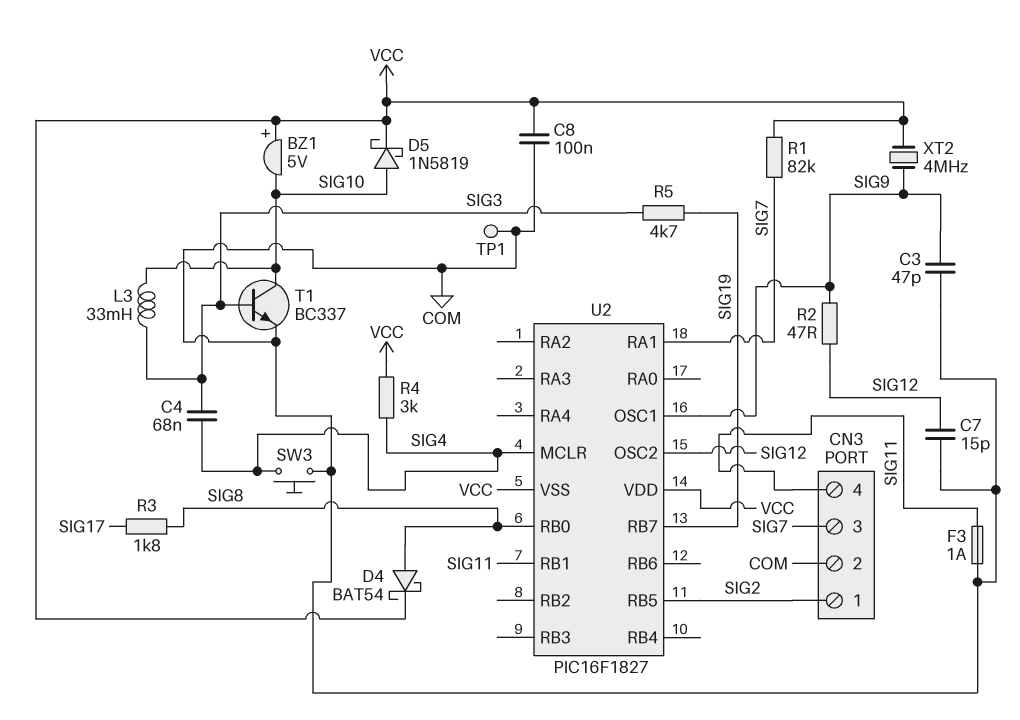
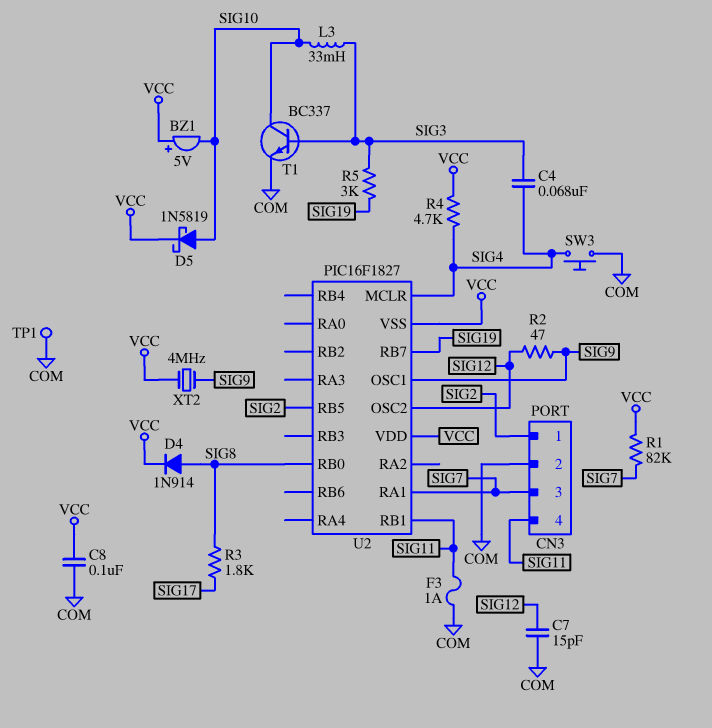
C3: 47pF (COM, SIG9) -> none
D4: schottky BAT54 (A SIG8, K VCC) -> diode 1N914 (A SIG8, K VCC)
R4: 3k (SIG4, VCC) -> 4.7k (SIG4, VCC)
R5: 4.7k (SIG3, SIG19) -> 3k (SIG3, SIG19)

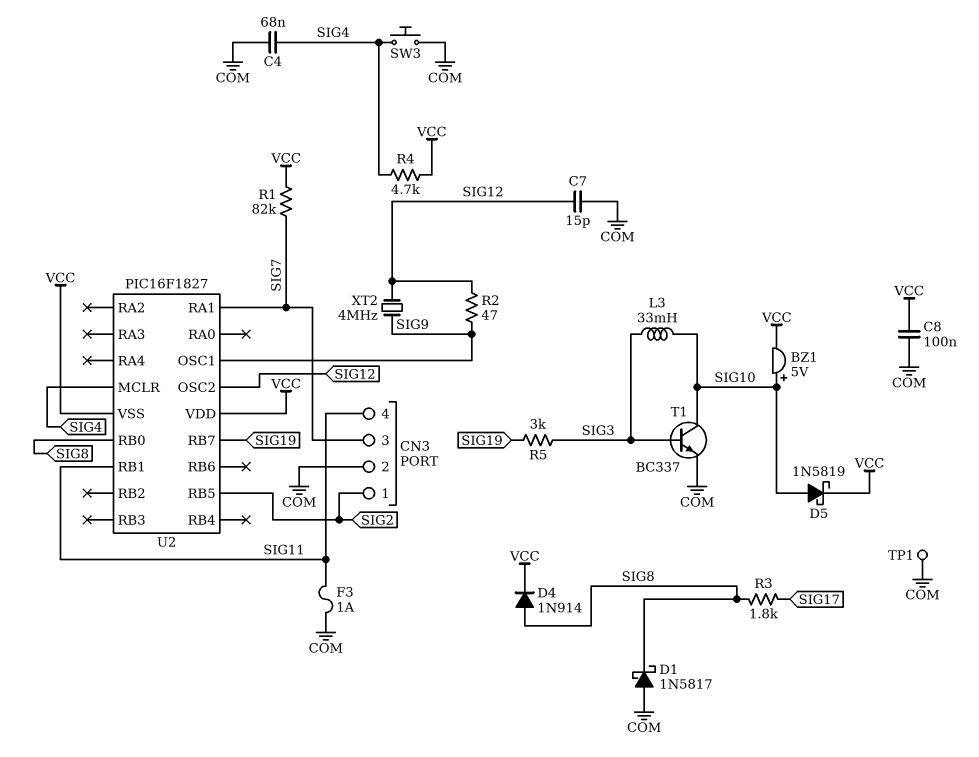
BZ1: buzzer 5V (plus VCC, minus SIG10) -> buzzer 5V (plus SIG10, minus VCC)
C4: 68nF (SIG3, SIG4) -> 68nF (COM, SIG4)
D1: none -> schottky 1N5817 (A COM, K SIG8)
XT2: 4MHz (SIG9, VCC) -> 4MHz (SIG9, SIG12)

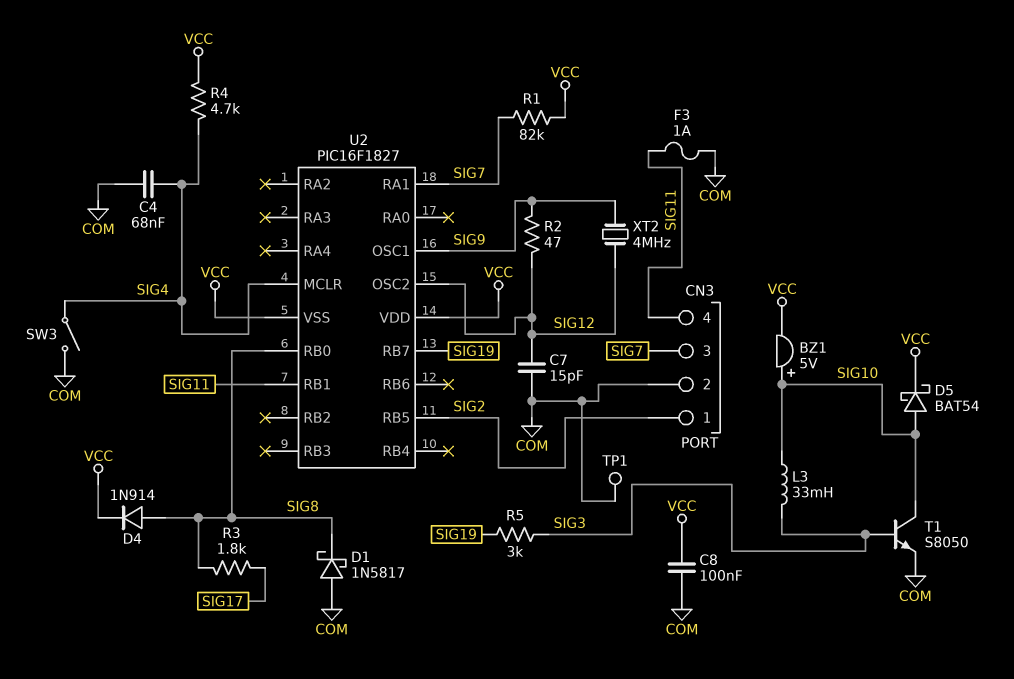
D5: schottky 1N5819 (A SIG10, K VCC) -> schottky BAT54 (A SIG10, K VCC)
SW3: button (COM, SIG4) -> switch (COM, SIG4)
T1: NPN BC337 (B SIG3, C SIG10, E COM) -> NPN S8050 (B SIG3, C SIG10, E COM)

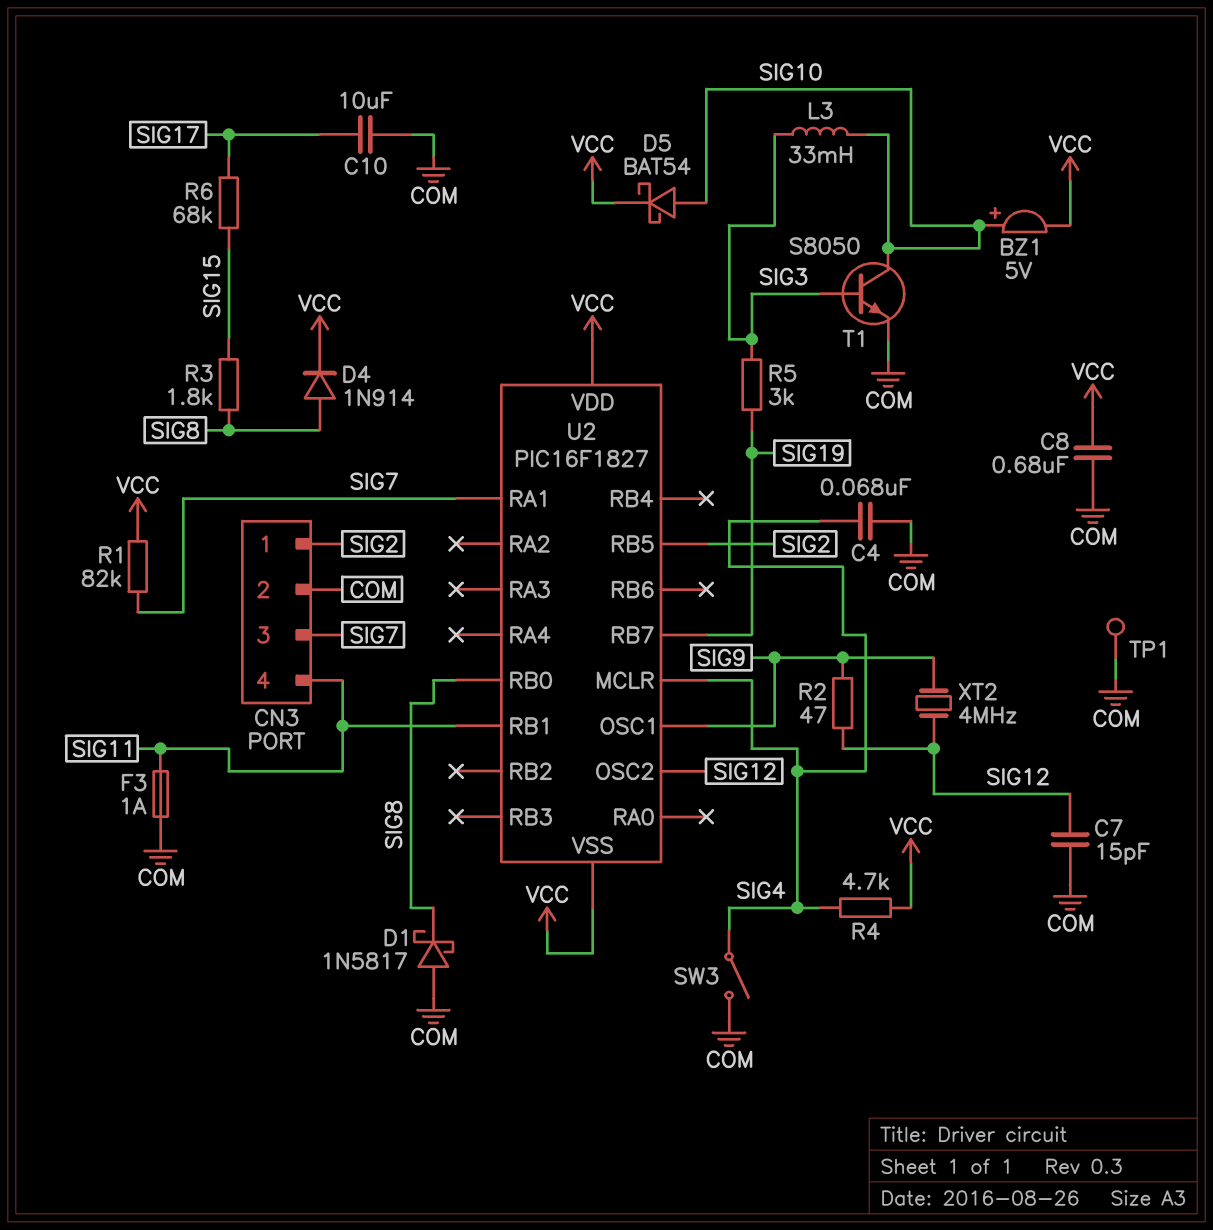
C8: 100nF (COM, VCC) -> 680nF (COM, VCC)
C10: none -> 10uF (COM, SIG17)
R3: 1.8k (SIG8, SIG17) -> 1.8k (SIG8, SIG15)
R6: none -> 68k (SIG15, SIG17)

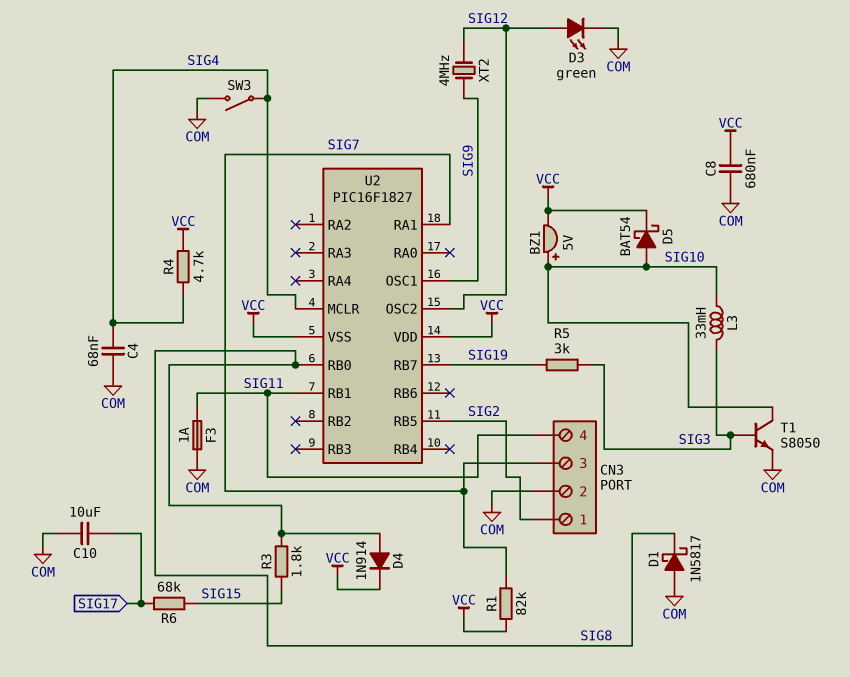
C7: 15pF (COM, SIG12) -> none
D3: none -> LED green (A SIG12, K COM)
R2: 47 (SIG9, SIG12) -> none
TP1: test point (COM) -> none

